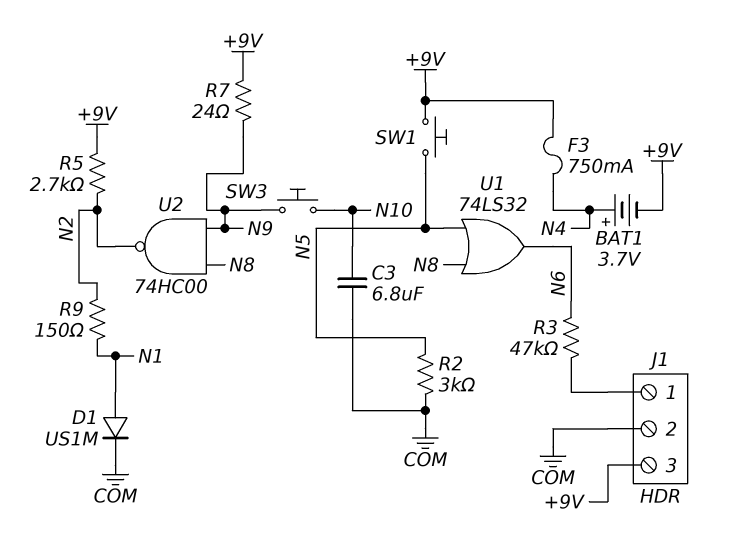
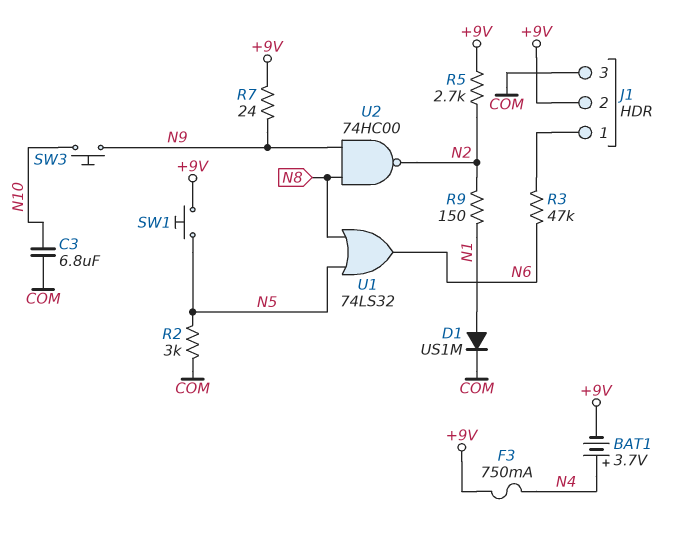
J1 pin 2: COM -> +9V
J1 pin 3: +9V -> COM

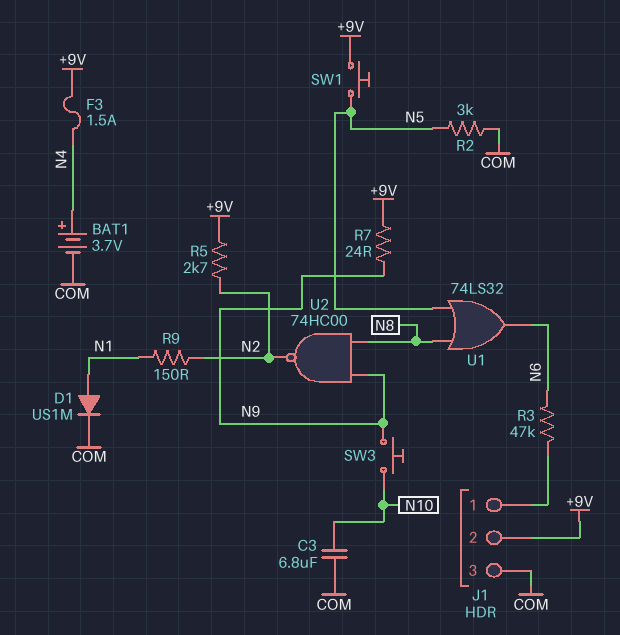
BAT1: 3.7V (plus N4, minus +9V) -> 3.7V (plus N4, minus COM)
F3: 750mA (+9V, N4) -> 1.5A (+9V, N4)

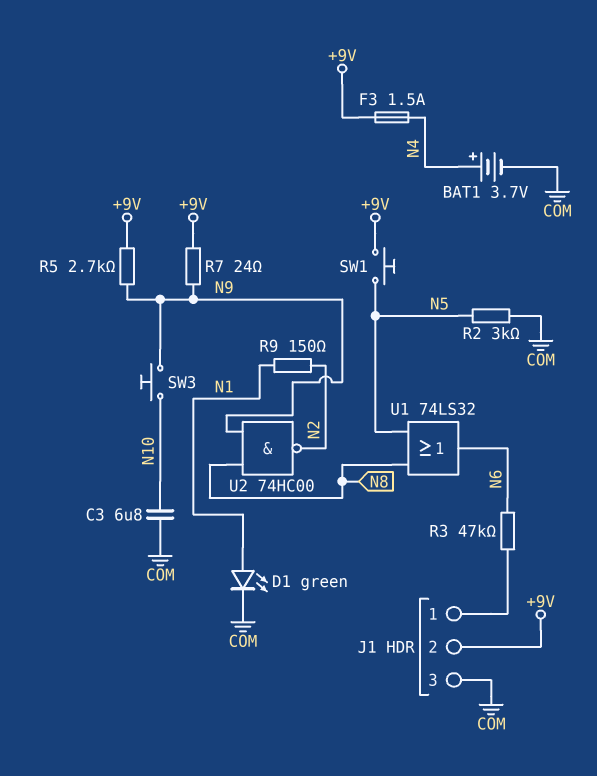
D1: diode US1M (A N1, K COM) -> LED green (A N1, K COM)
R5: 2.7k (+9V, N2) -> 2.7k (+9V, N9)

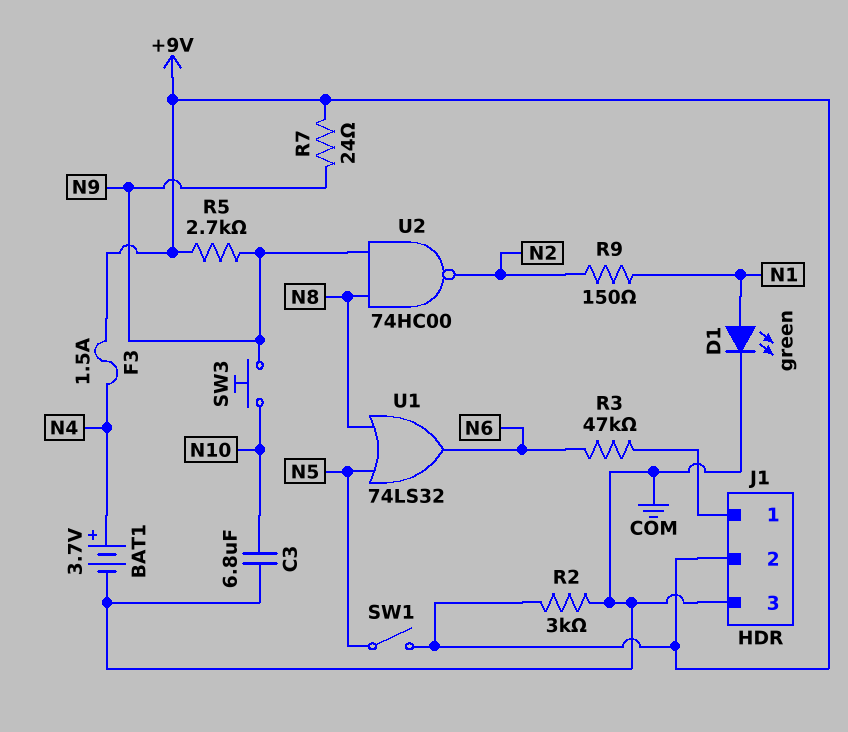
R2: 3k (COM, N5) -> 3k (+9V, COM)
SW1: button (+9V, N5) -> switch (+9V, N5)

